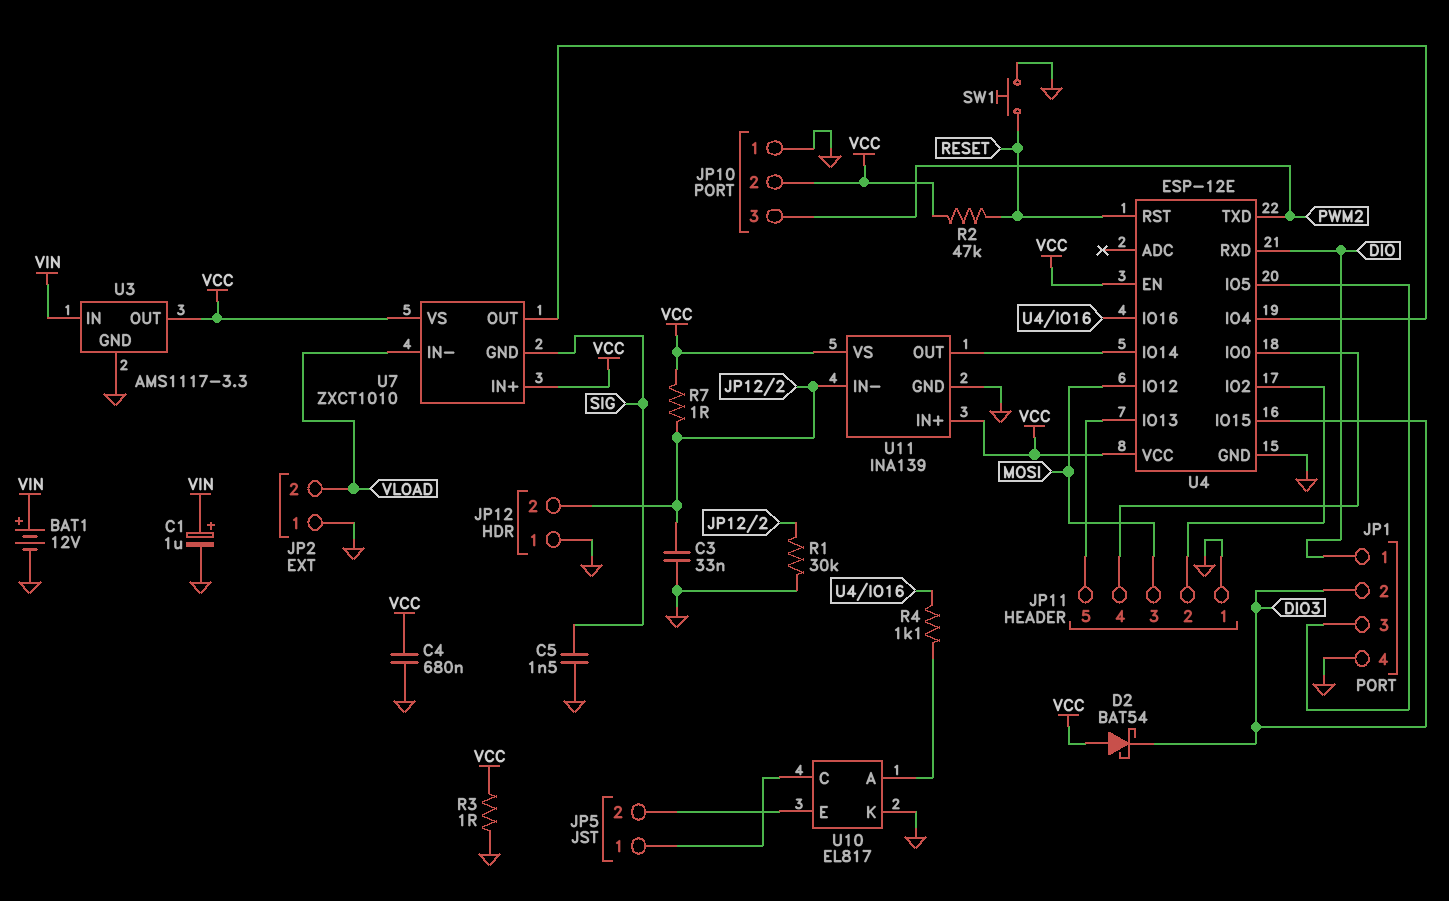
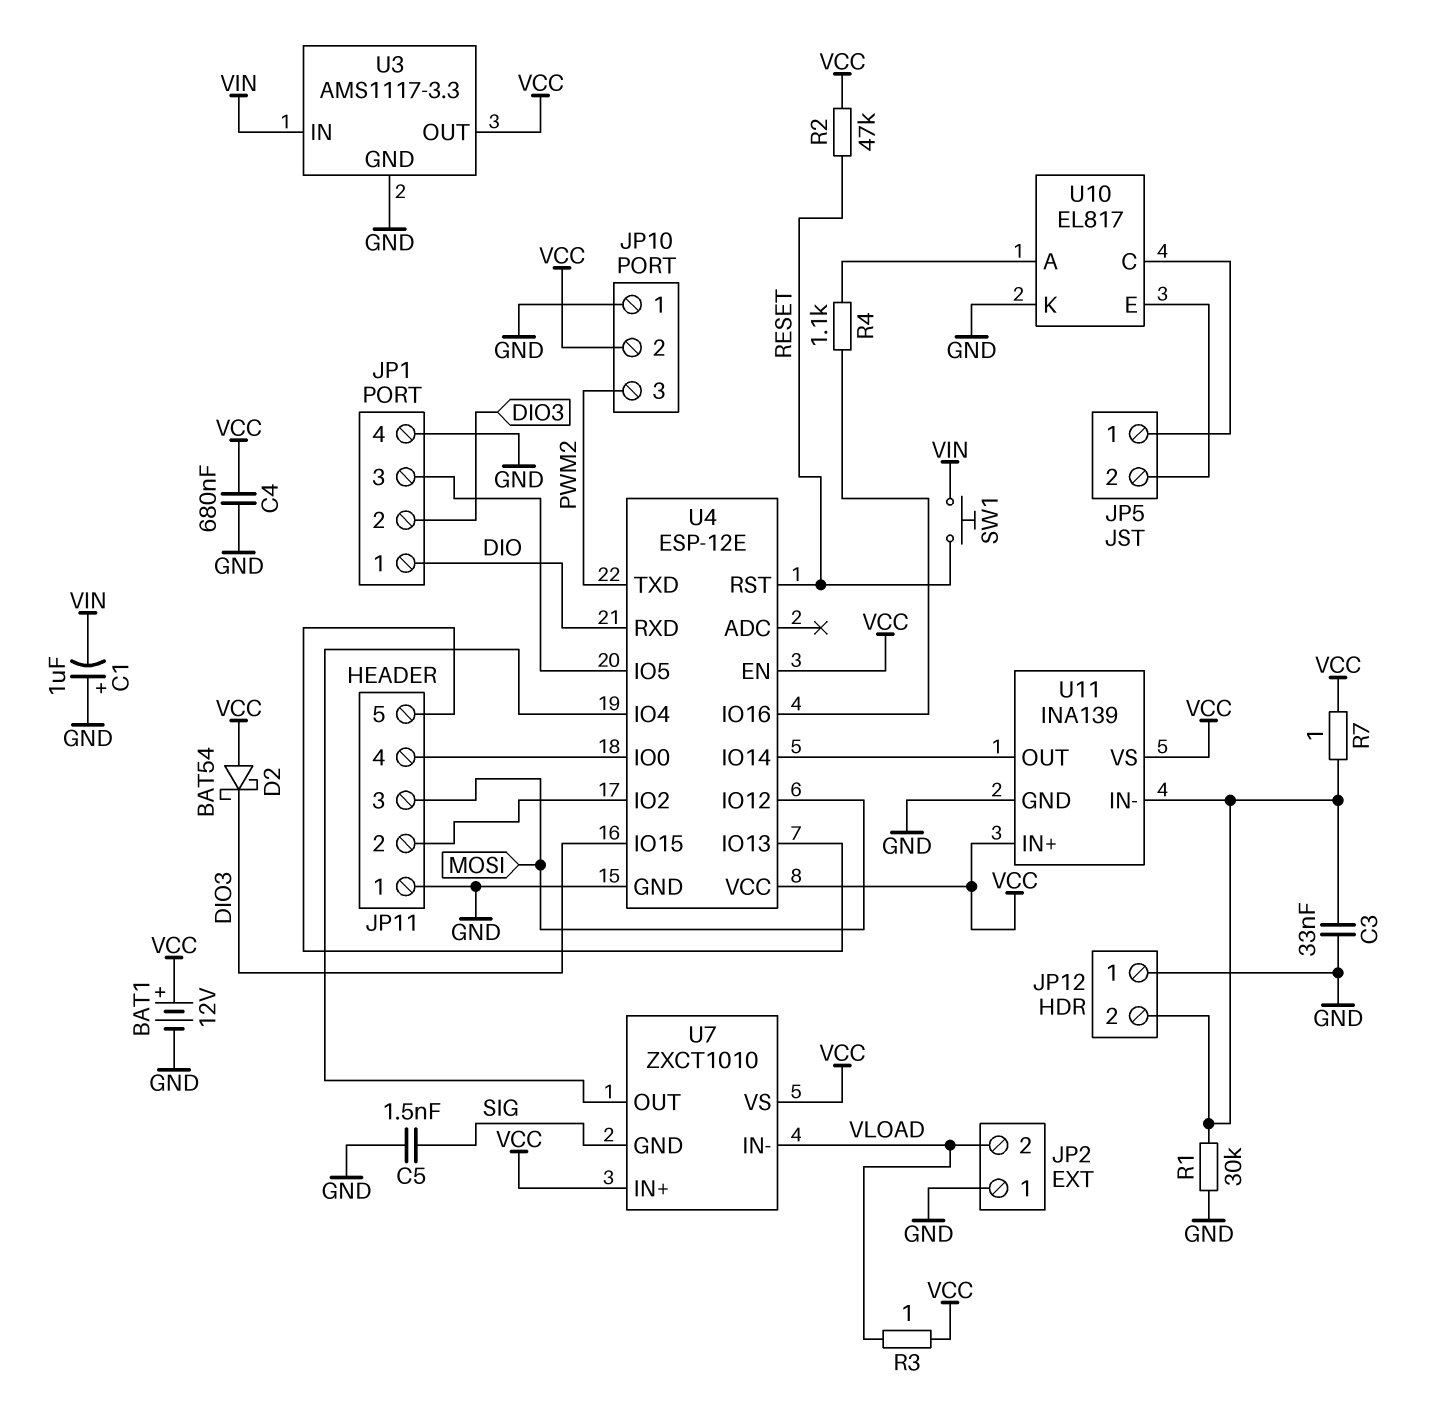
BAT1: 12V (plus VIN, minus GND) -> 12V (plus VCC, minus GND)
C1: 1uF (plus VIN, minus GND) -> 1uF (plus GND, minus VIN)
R3: 1 (GND, VCC) -> 1 (VCC, VLOAD)
SW1: button (GND, RESET) -> button (RESET, VIN)

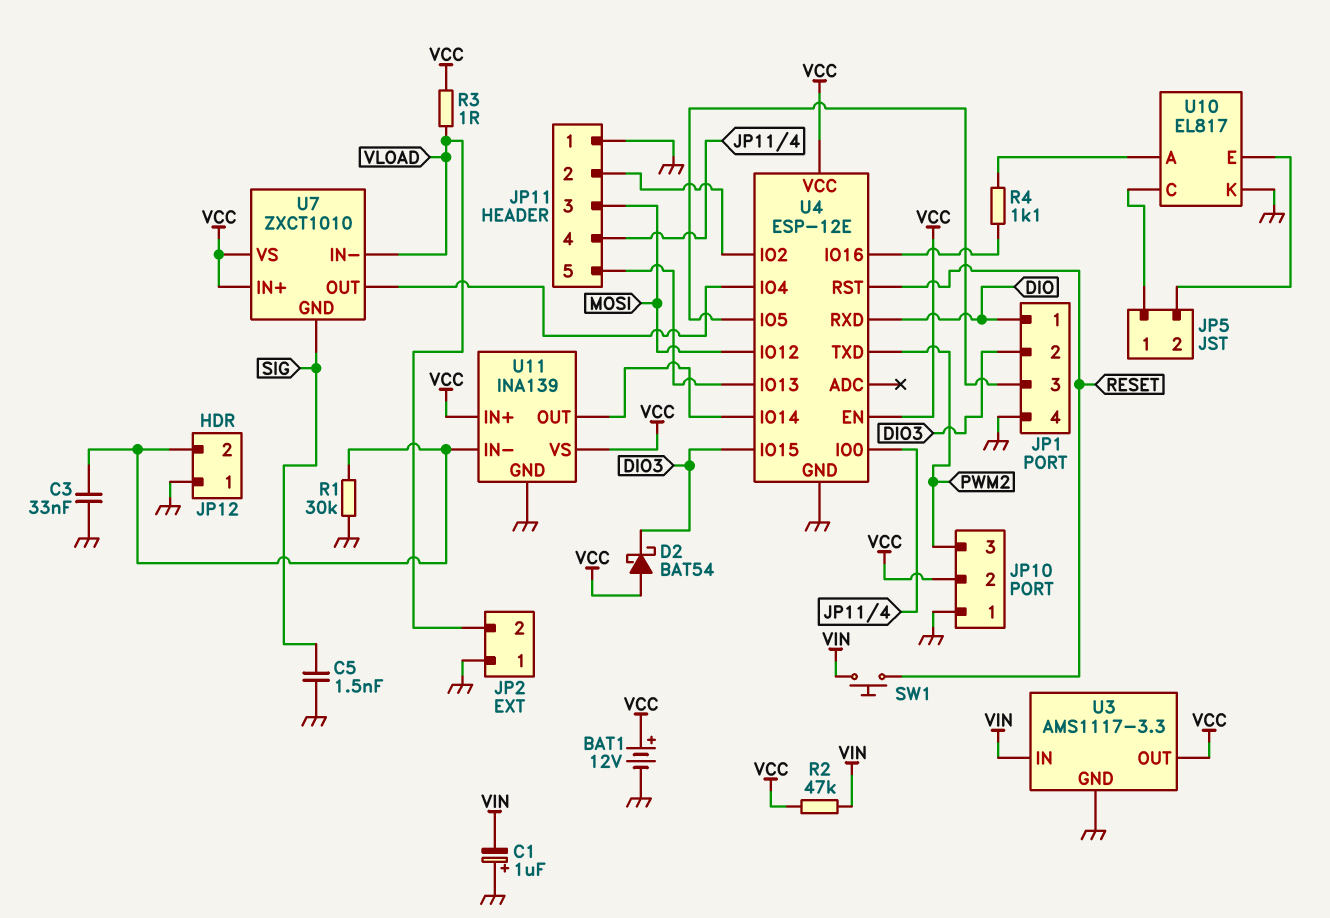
C4: 680nF (GND, VCC) -> none
R2: 47k (RESET, VCC) -> 47k (VCC, VIN)
R7: 1 (JP12/2, VCC) -> none

